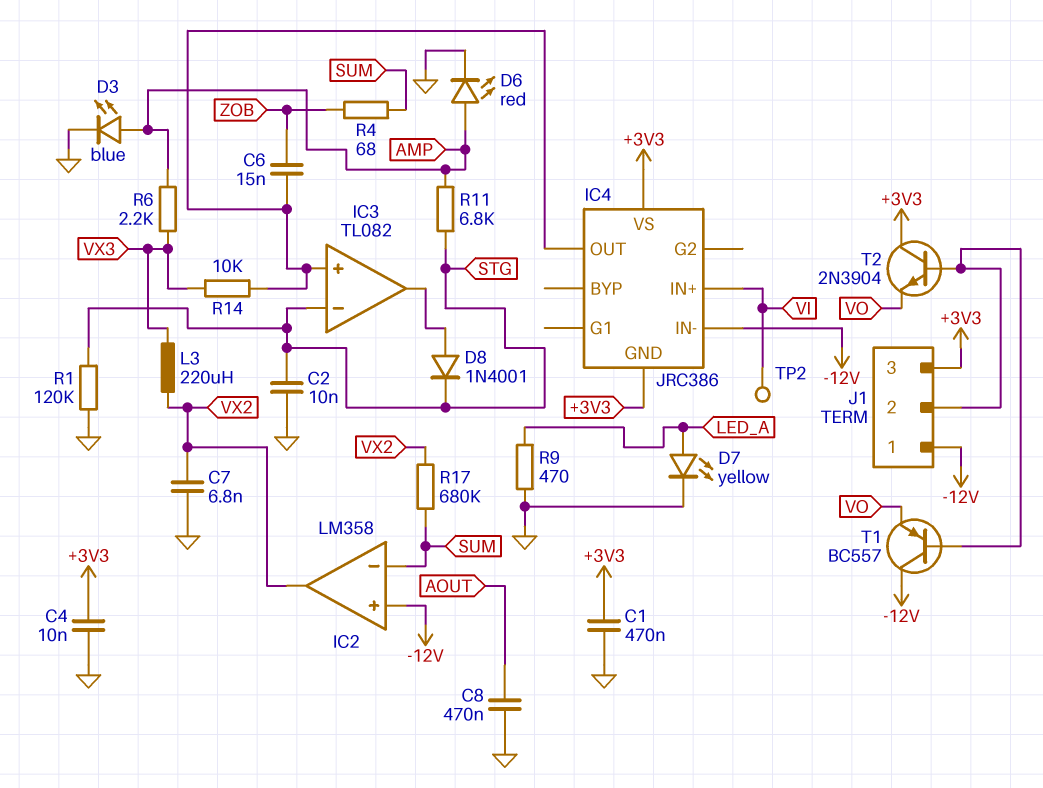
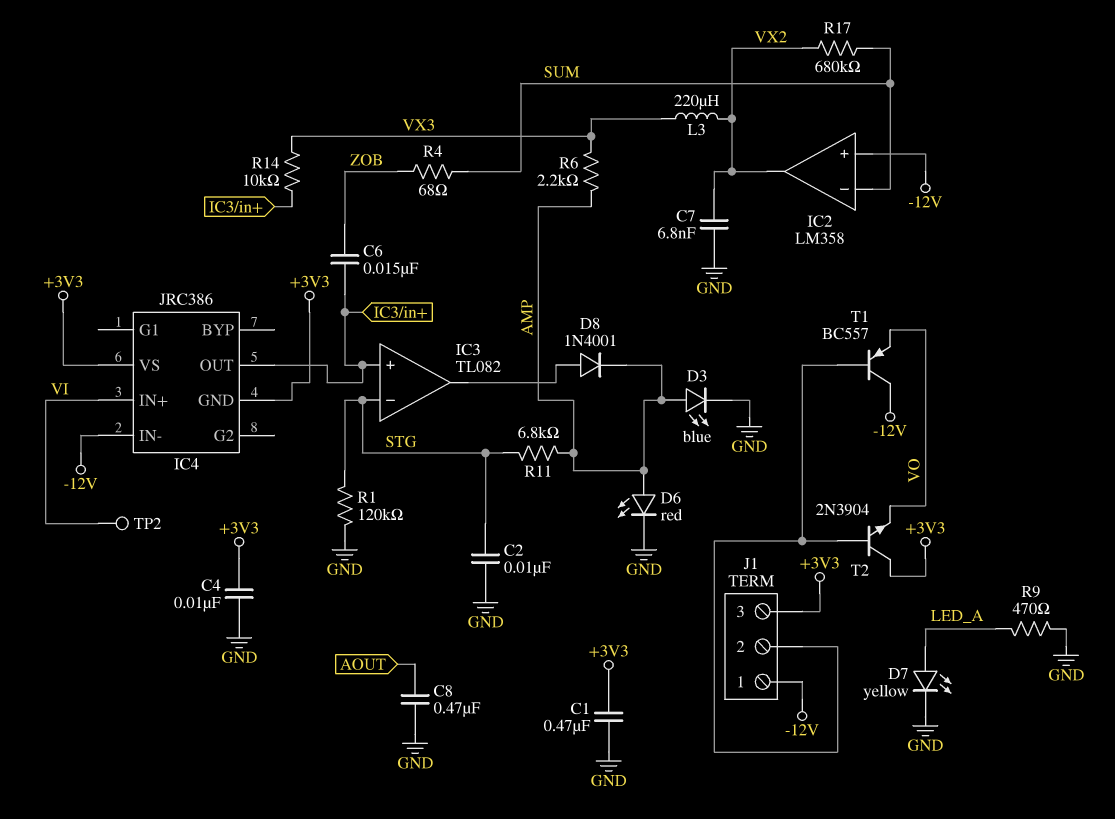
D8: diode 1N4001 (A IC3/out, K STG) -> diode 1N4001 (A IC3/out, K AMP)

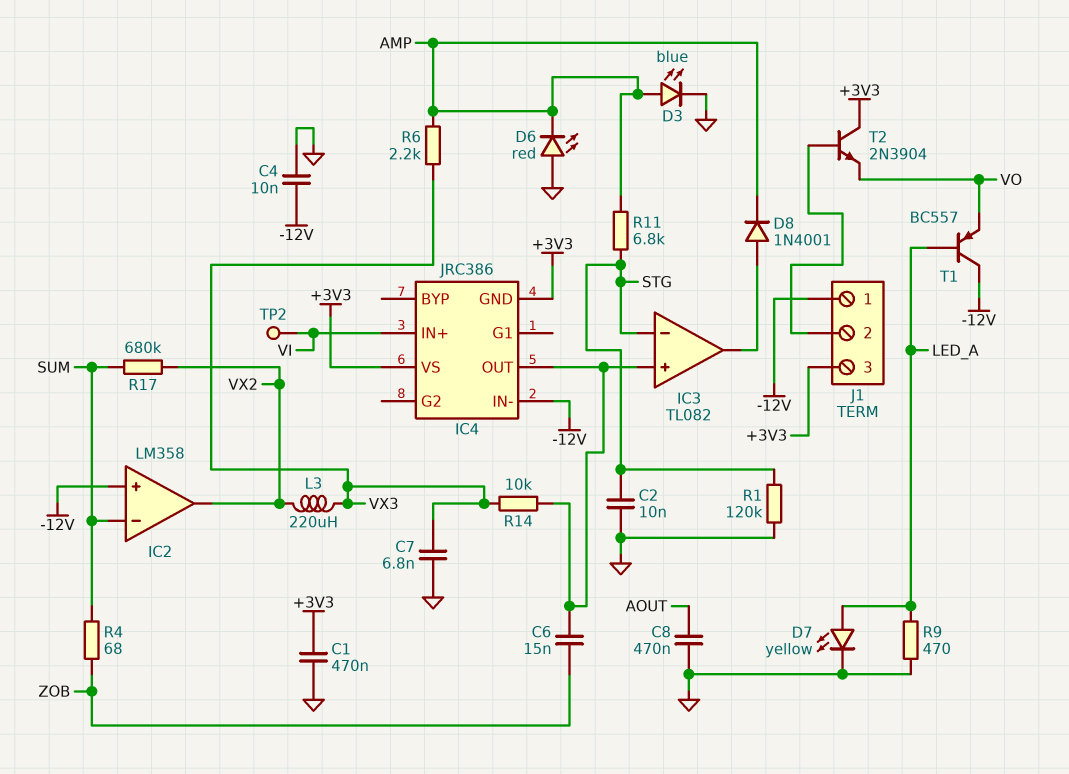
C4: 10nF (+3V3, GND) -> 10nF (-12V, GND)
C7: 6.8nF (GND, VX2) -> 6.8nF (GND, VX3)
D6: LED red (A AMP, K GND) -> LED red (A GND, K AMP)
T1: PNP BC557 (B J1/2, C -12V, E VO) -> PNP BC557 (B LED_A, C -12V, E VO)

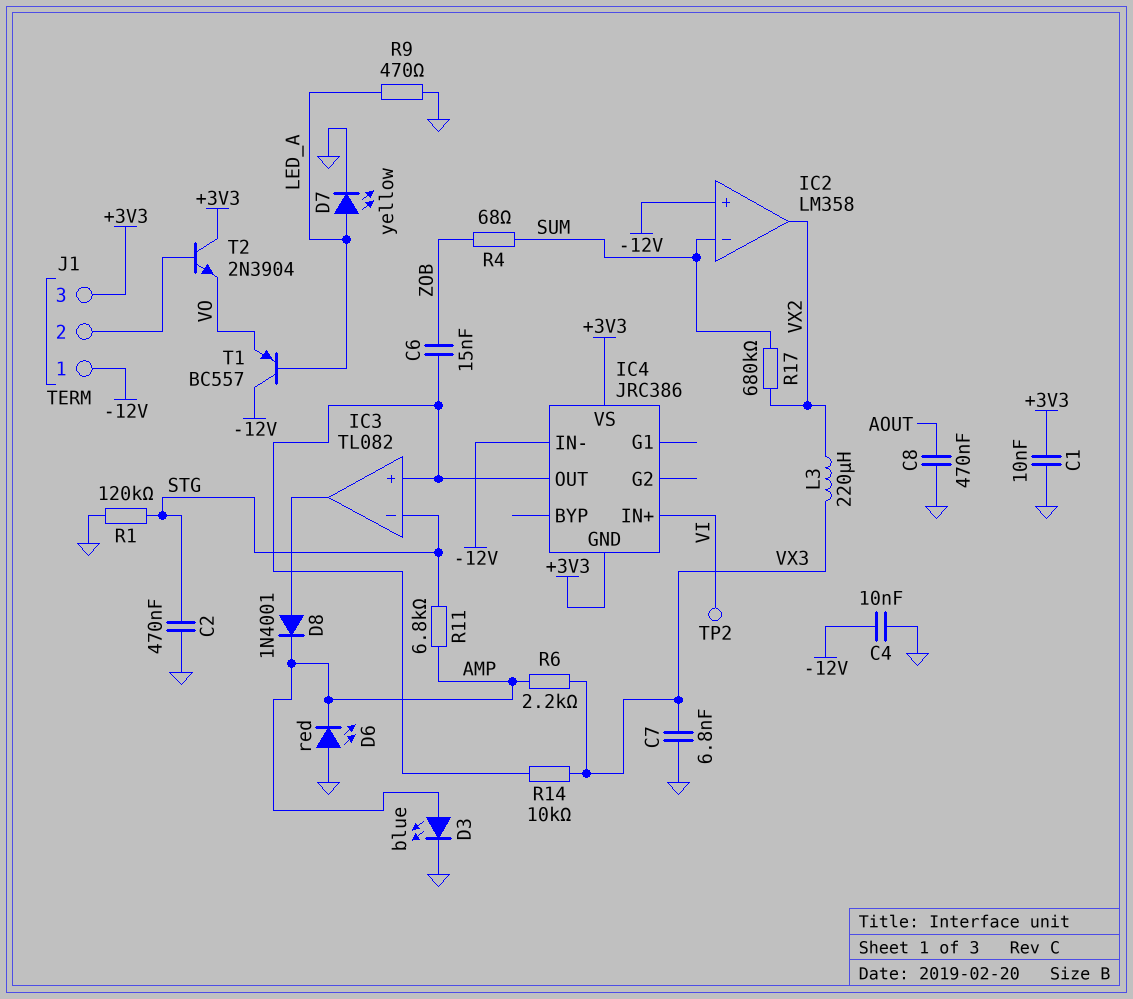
C1: 470nF (+3V3, GND) -> 10nF (+3V3, GND)
C2: 10nF (GND, STG) -> 470nF (GND, STG)

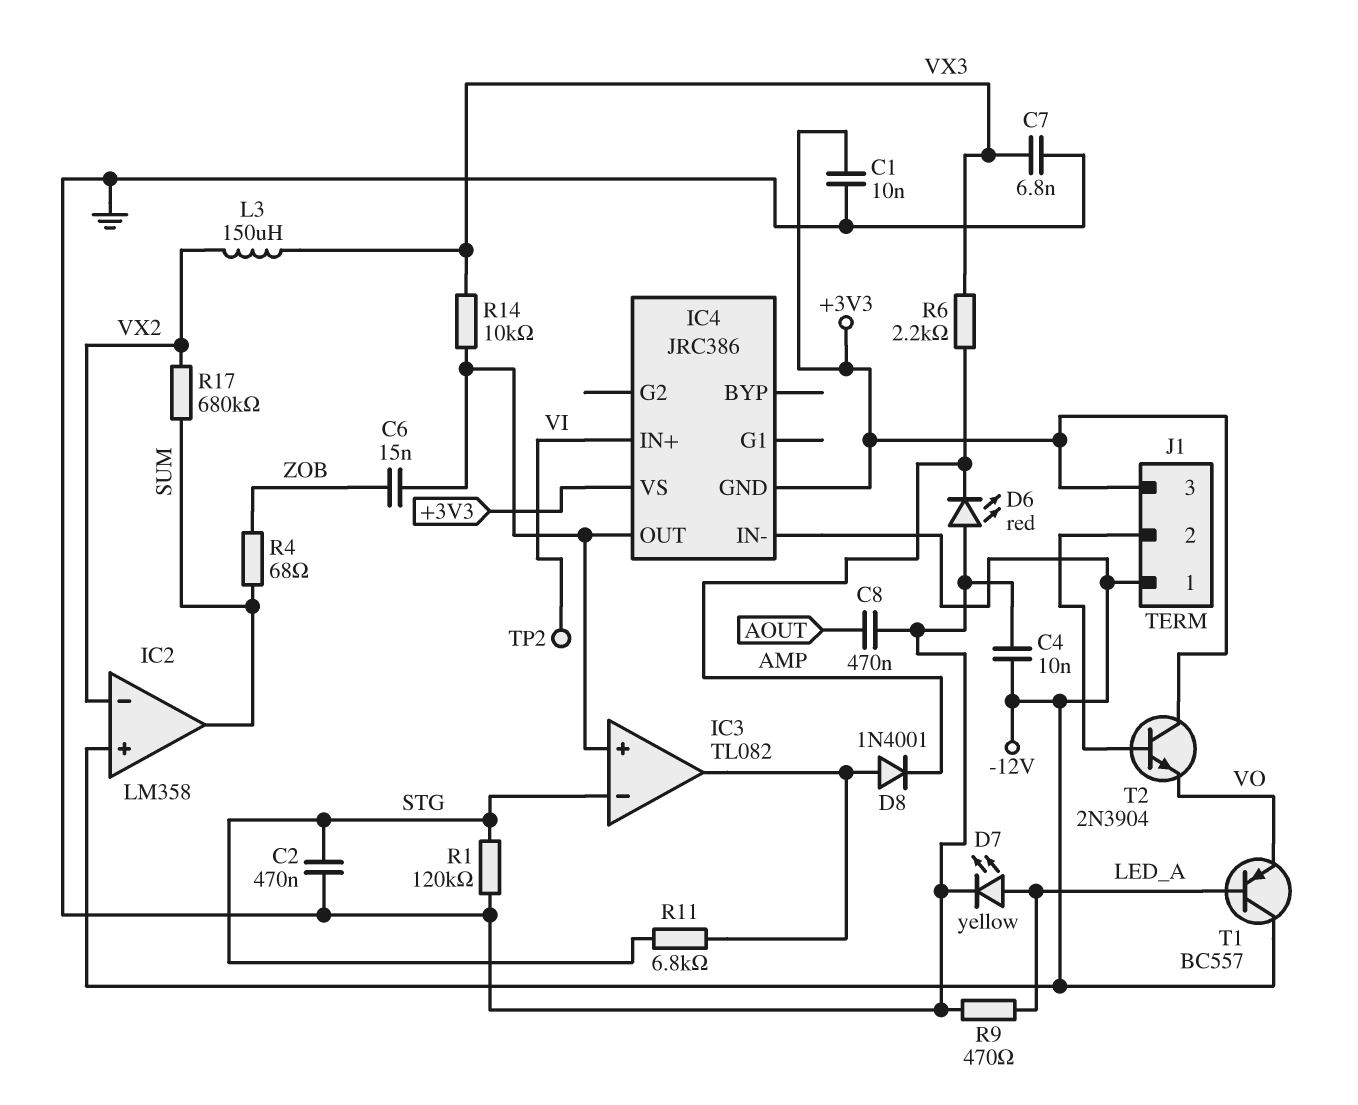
D3: LED blue (A AMP, K GND) -> none
IC2 pin in-: SUM -> VX2
IC2 pin out: VX2 -> SUM
L3: 220uH (VX2, VX3) -> 150uH (VX2, VX3)
R11: 6.8k (AMP, STG) -> 6.8k (IC3/out, STG)

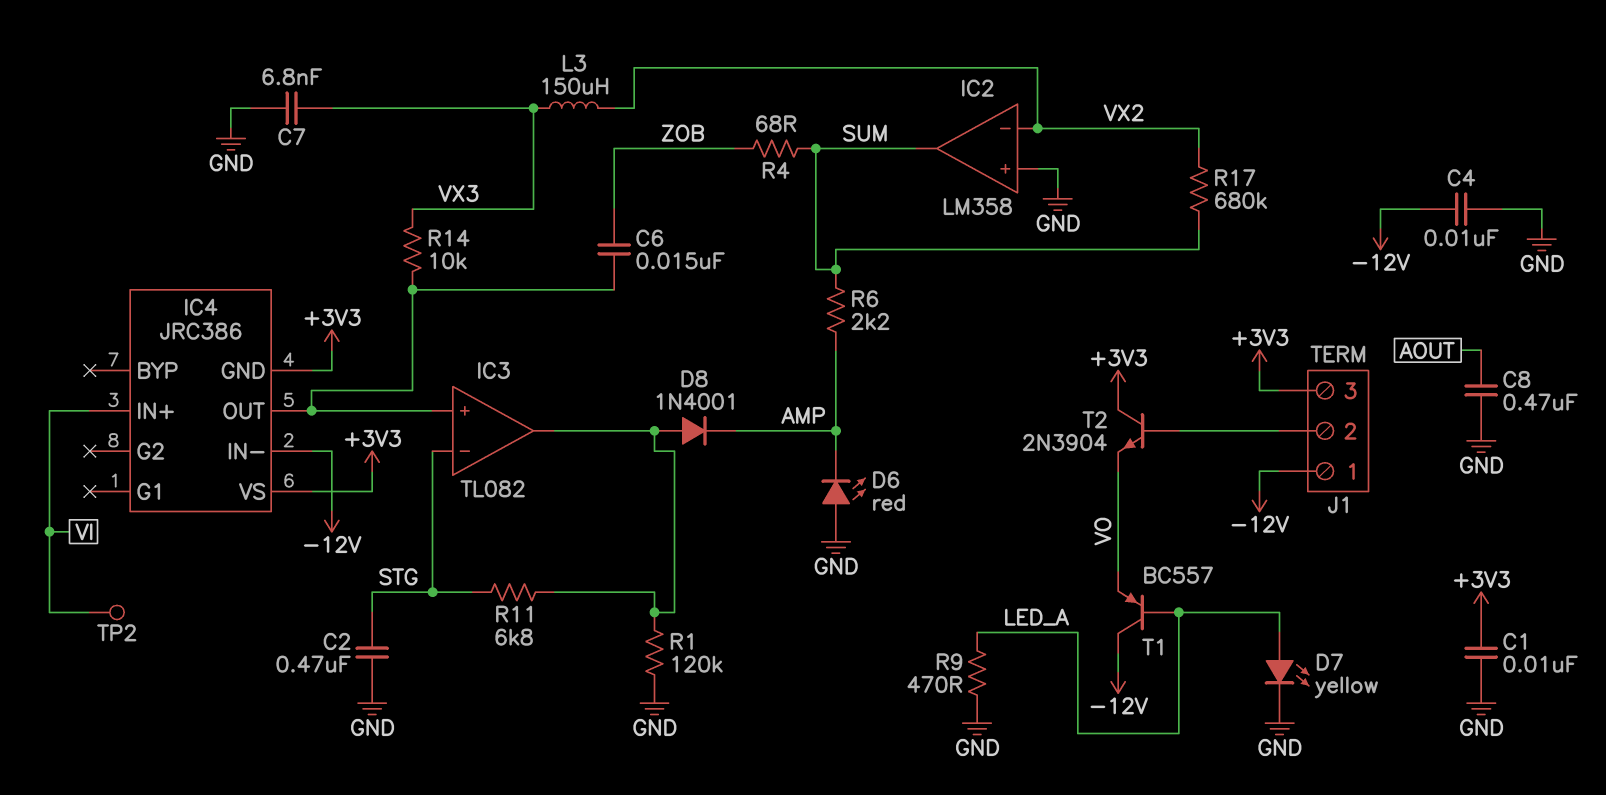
IC2 pin in+: -12V -> GND
R1: 120k (GND, STG) -> 120k (GND, IC3/out)
R6: 2.2k (AMP, VX3) -> 2.2k (AMP, SUM)

